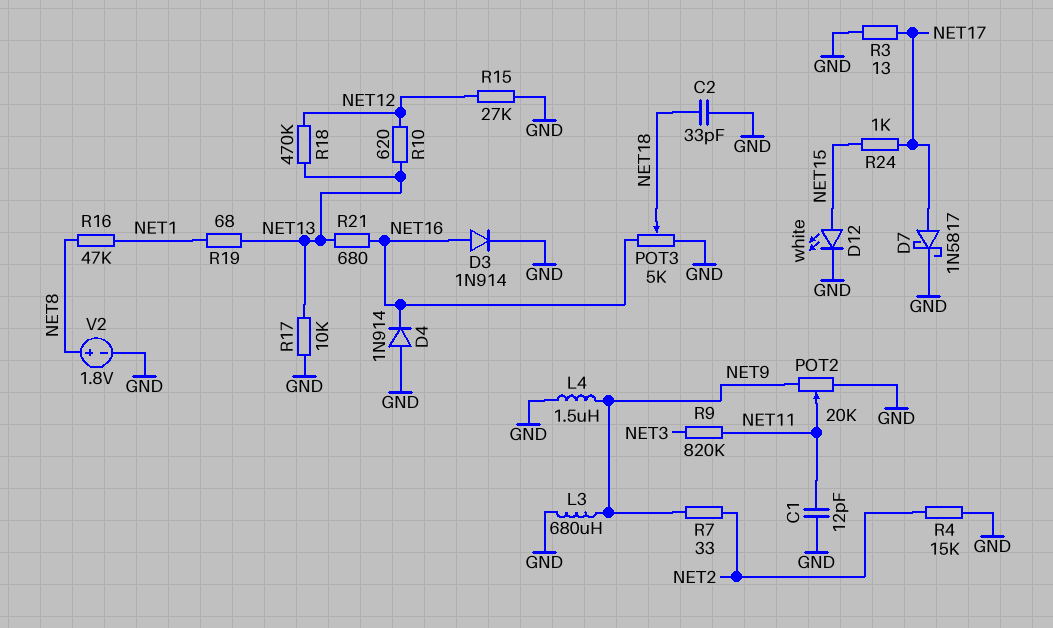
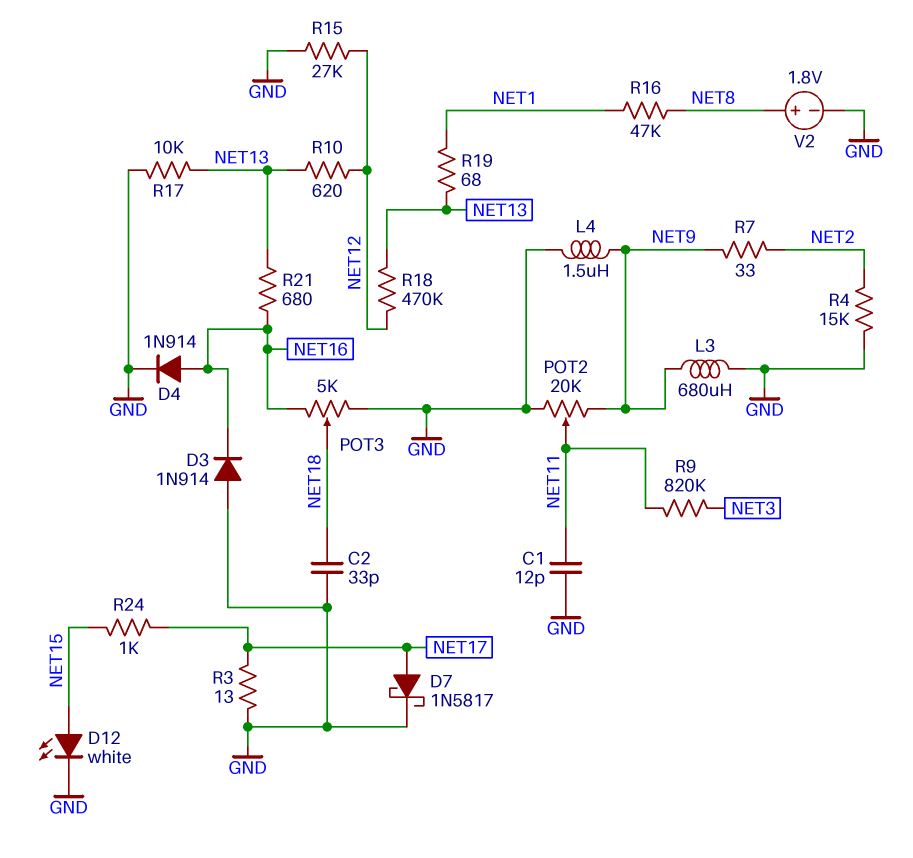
D3: diode 1N914 (A NET16, K GND) -> diode 1N914 (A GND, K NET16)
D4: diode 1N914 (A GND, K NET16) -> diode 1N914 (A NET16, K GND)

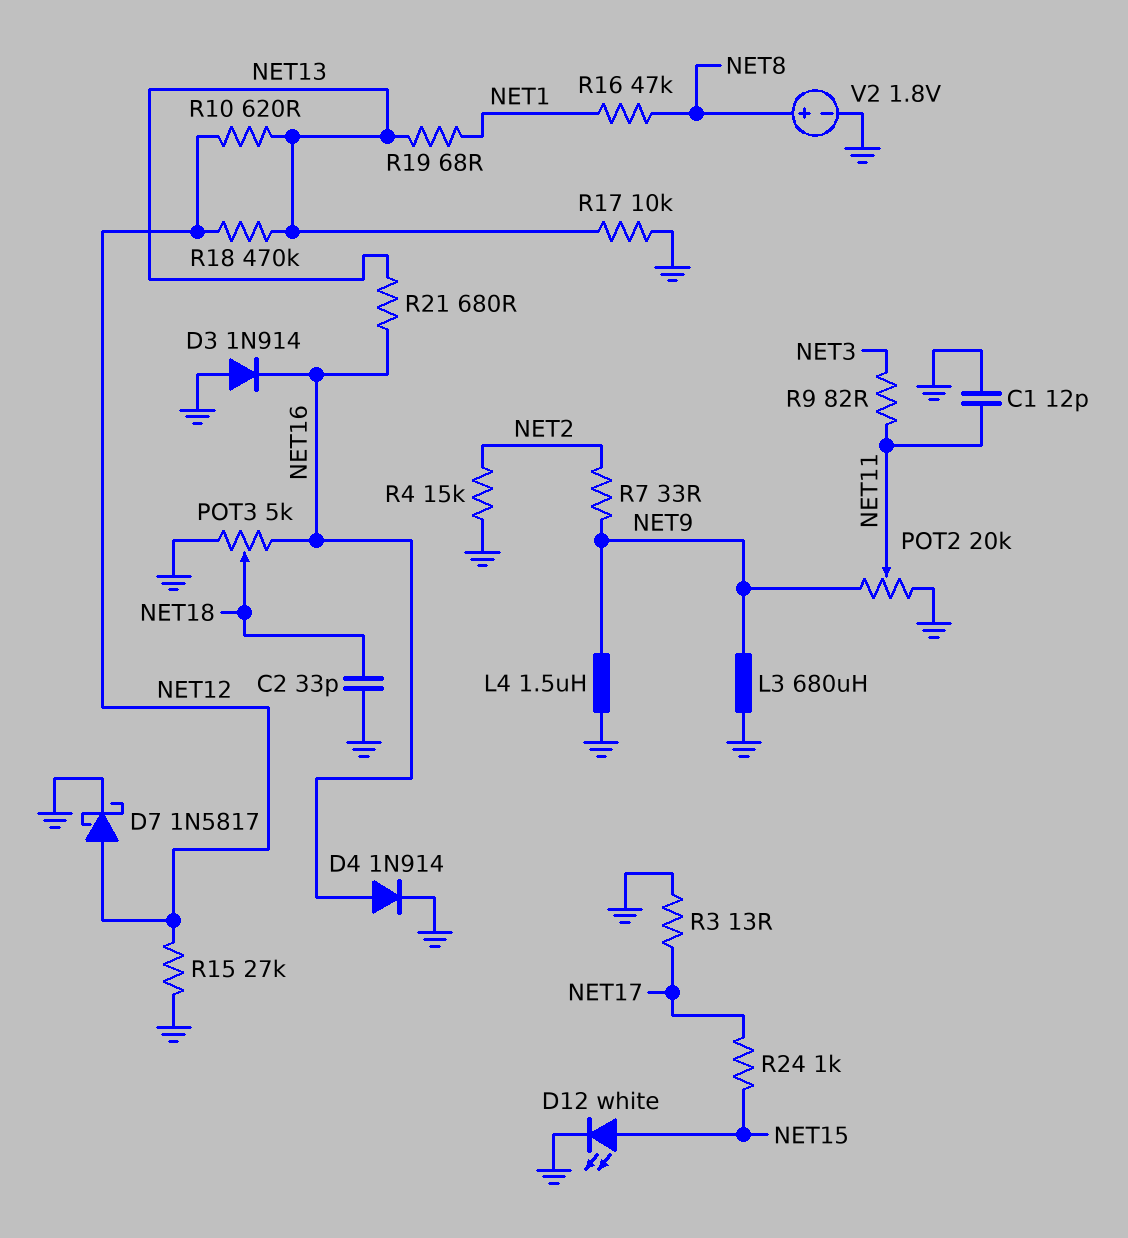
D7: schottky 1N5817 (A NET17, K GND) -> schottky 1N5817 (A NET12, K GND)
R9: 820k (NET3, NET11) -> 82 (NET3, NET11)

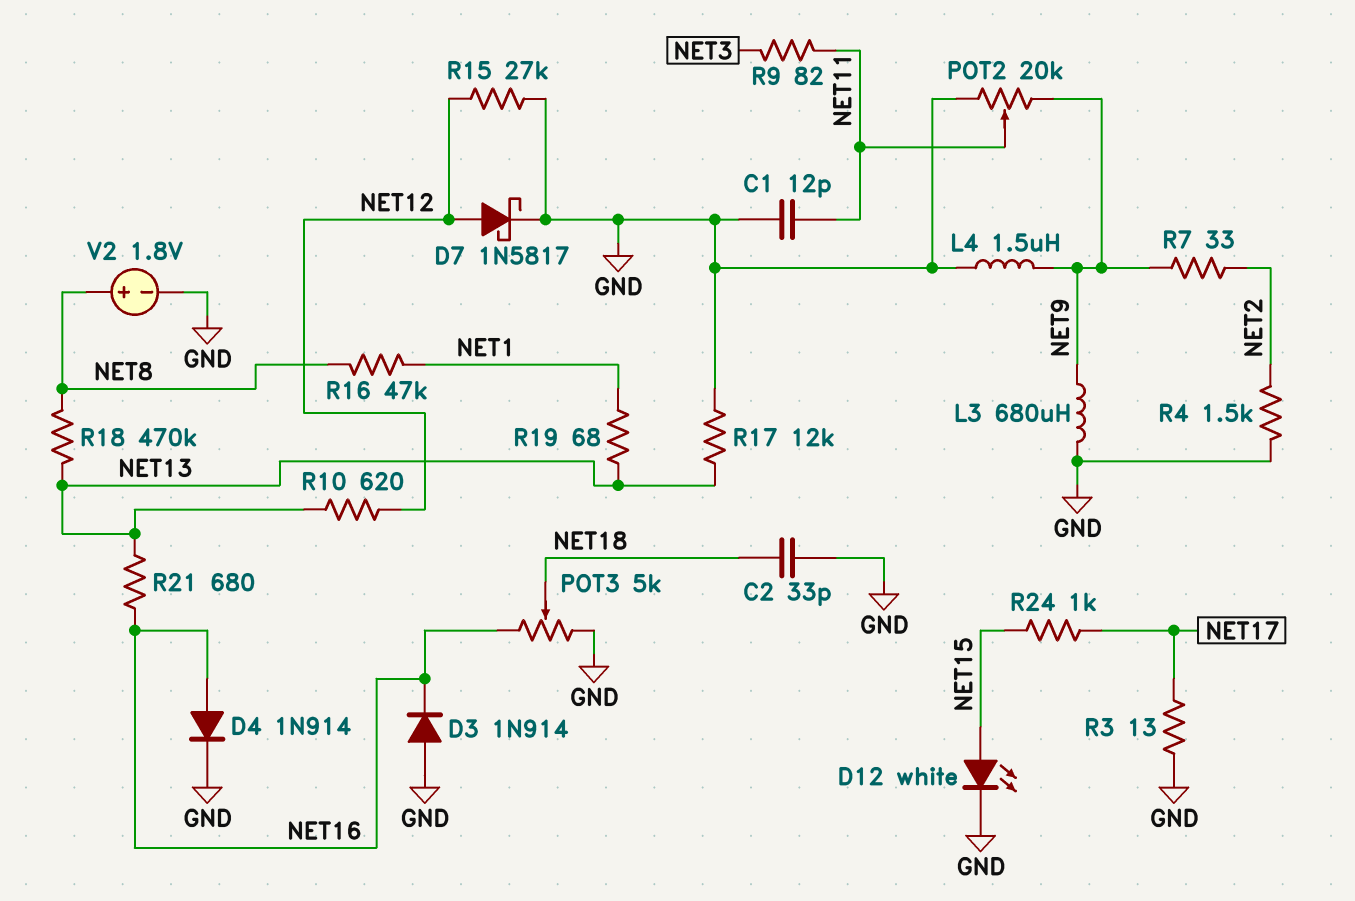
R4: 15k (GND, NET2) -> 1.5k (GND, NET2)
R17: 10k (GND, NET13) -> 12k (GND, NET13)
R18: 470k (NET12, NET13) -> 470k (NET8, NET13)

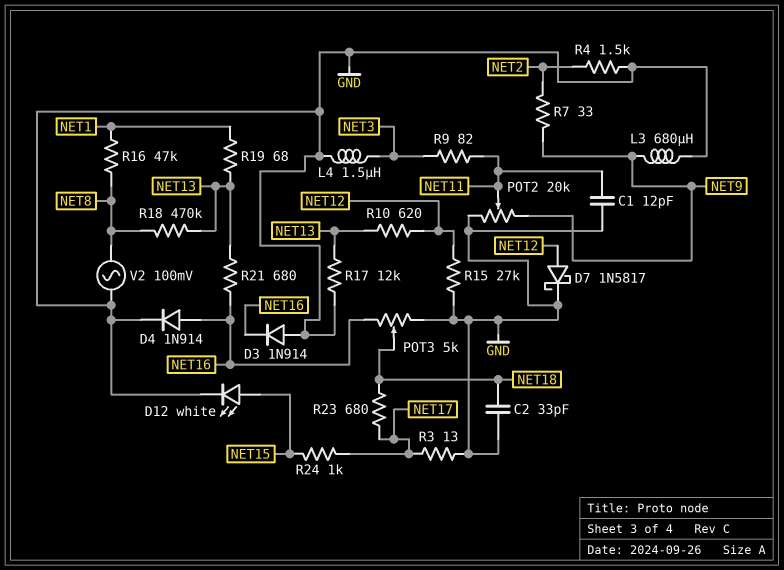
L4: 1.5uH (GND, NET9) -> 1.5uH (GND, NET3)
R23: none -> 680 (NET17, NET18)
V2: 1.8V (plus NET8, minus GND) -> AC 100mV (GND, NET8)

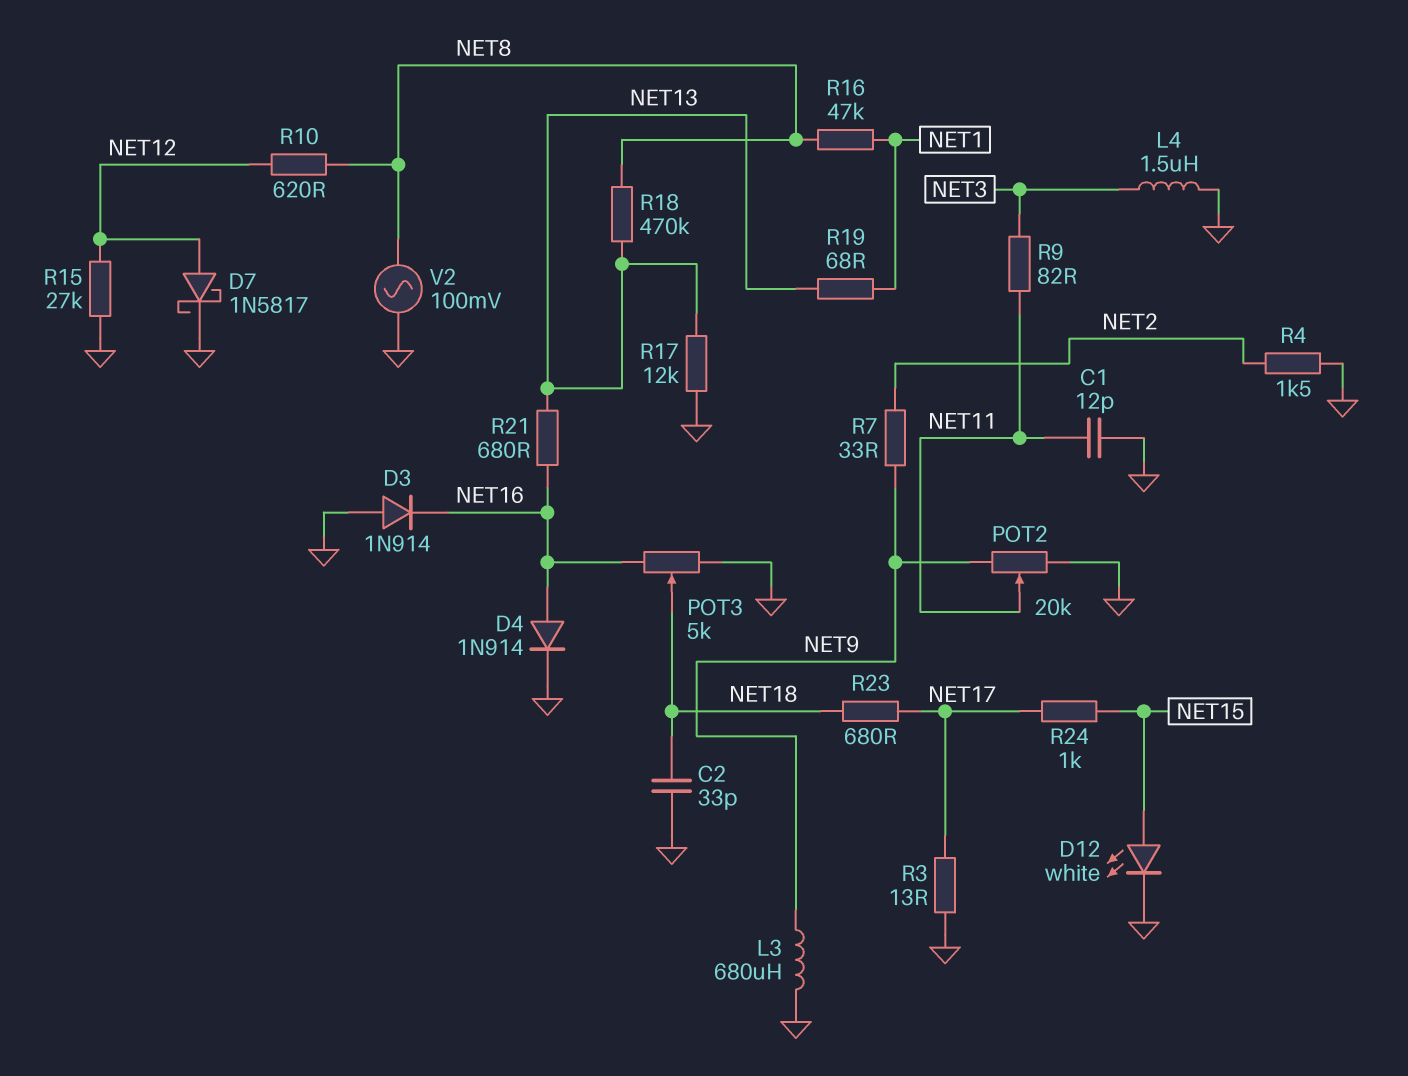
R10: 620 (NET12, NET13) -> 620 (NET8, NET12)

